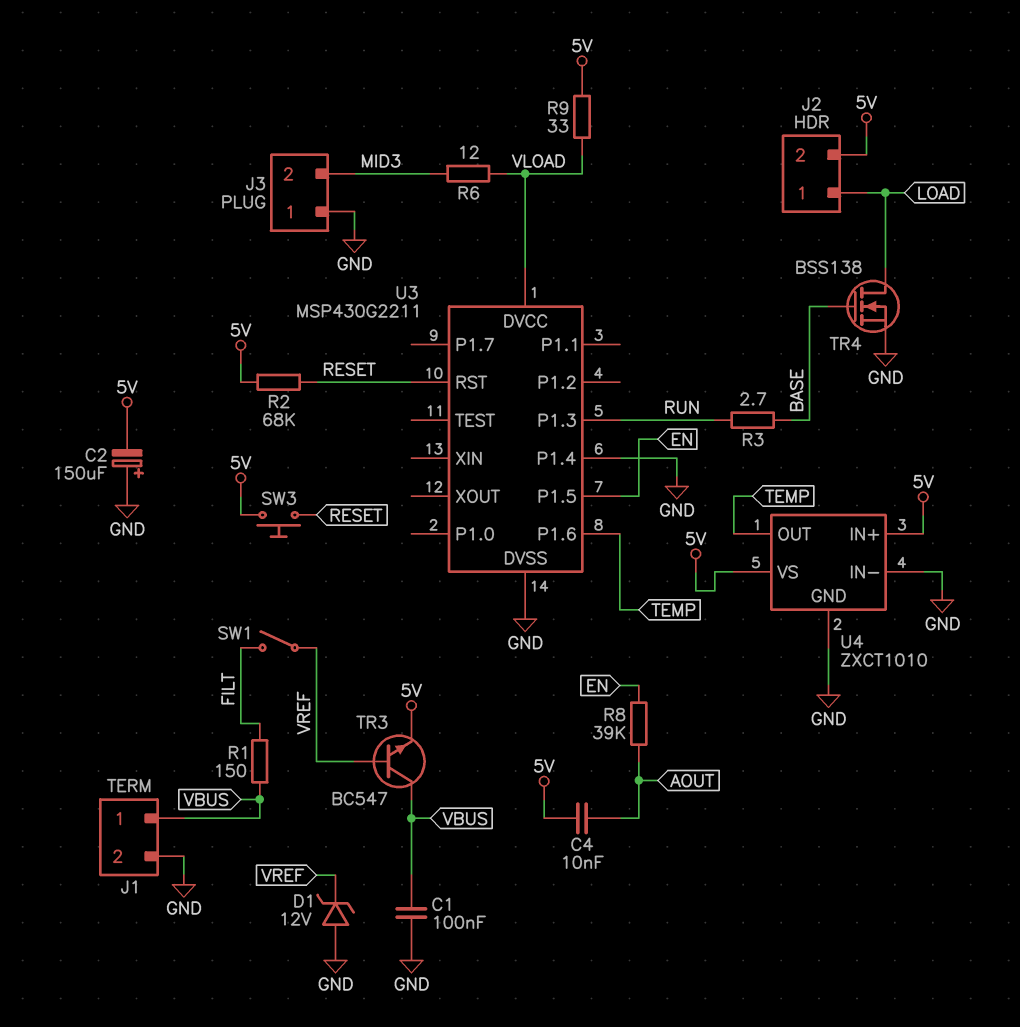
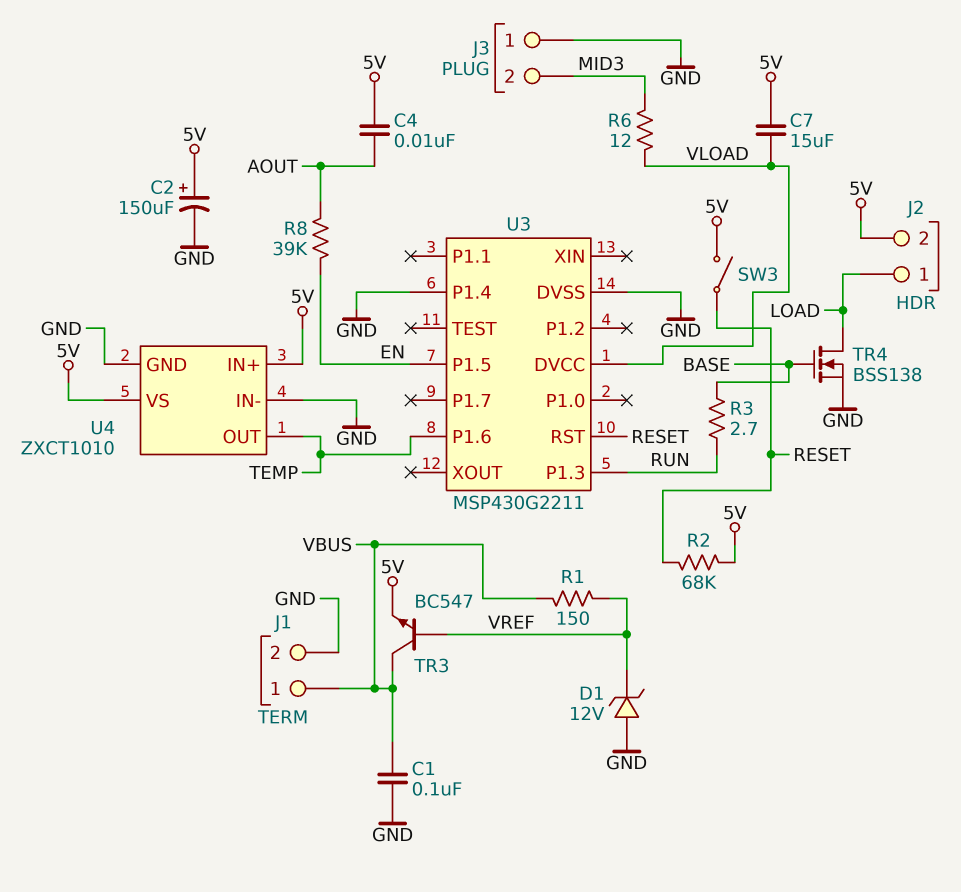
C2: 150uF (plus GND, minus 5V) -> 150uF (plus 5V, minus GND)
C7: none -> 15uF (5V, VLOAD)
R1: 150 (FILT, VBUS) -> 150 (VBUS, VREF)
R9: 33 (5V, VLOAD) -> none
SW1: switch (FILT, VREF) -> none
SW3: button (5V, RESET) -> switch (5V, RESET)

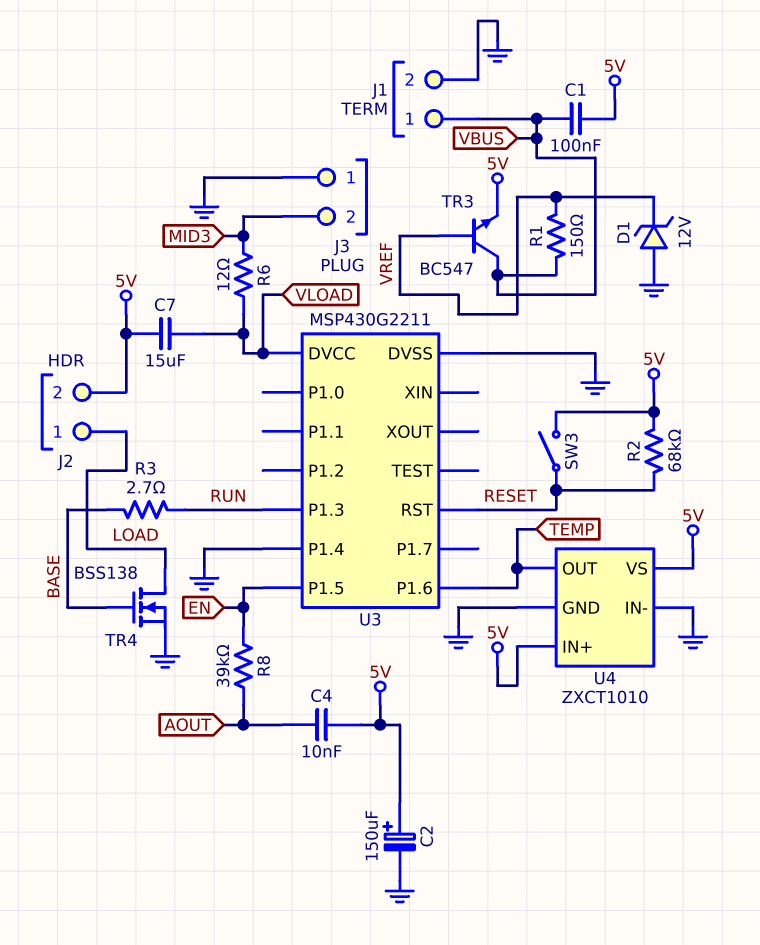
C1: 100nF (GND, VBUS) -> 100nF (5V, VBUS)

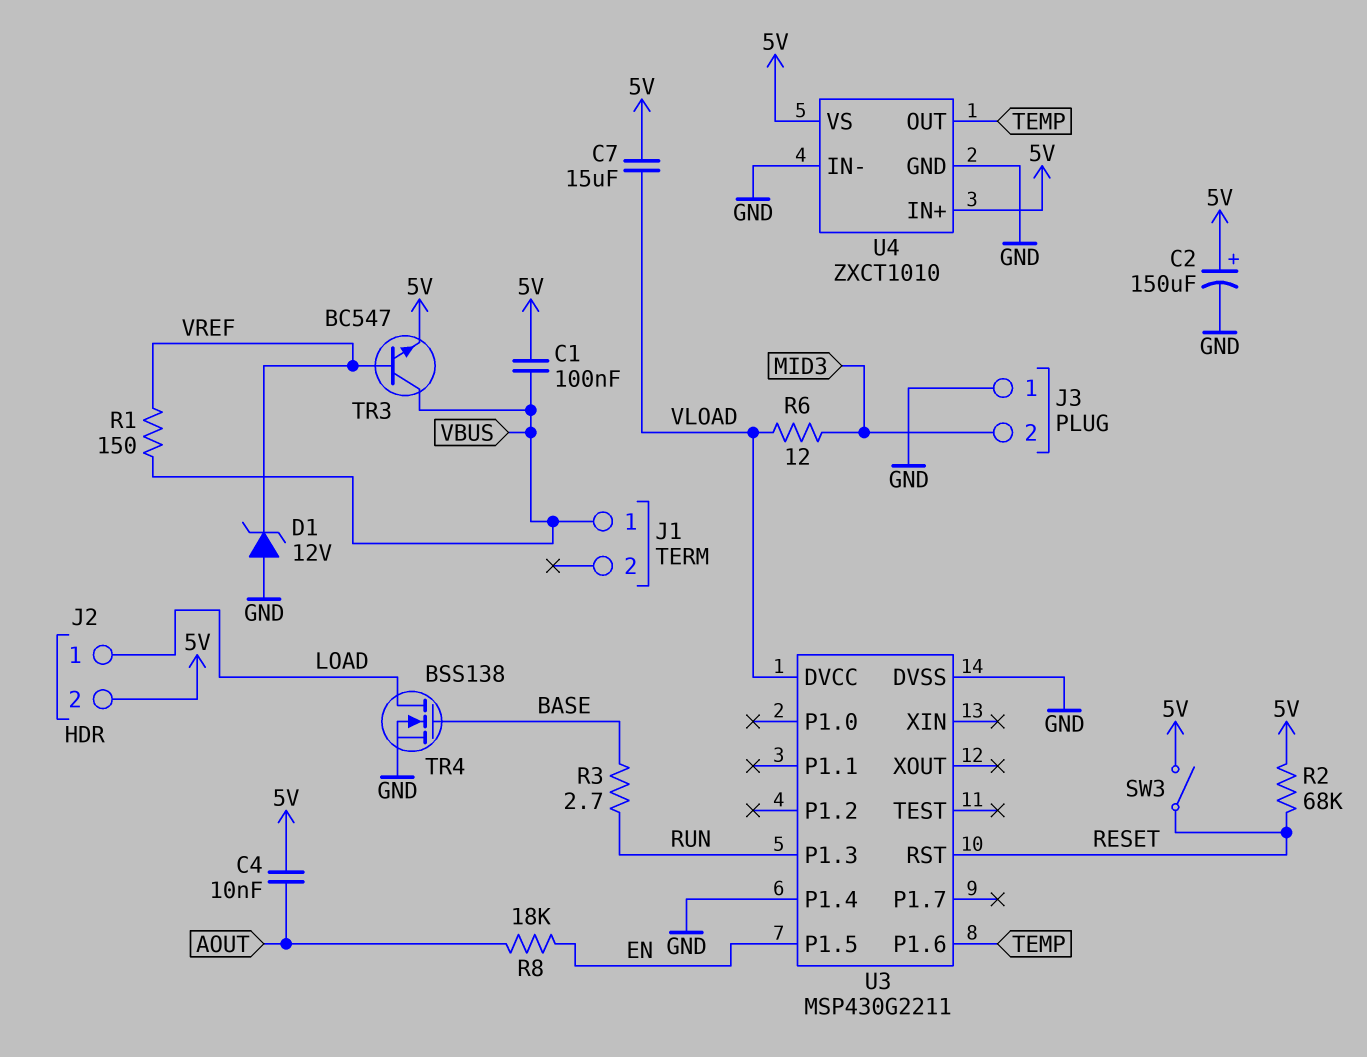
J1 pin 2: GND -> none
R8: 39k (AOUT, EN) -> 18k (AOUT, EN)

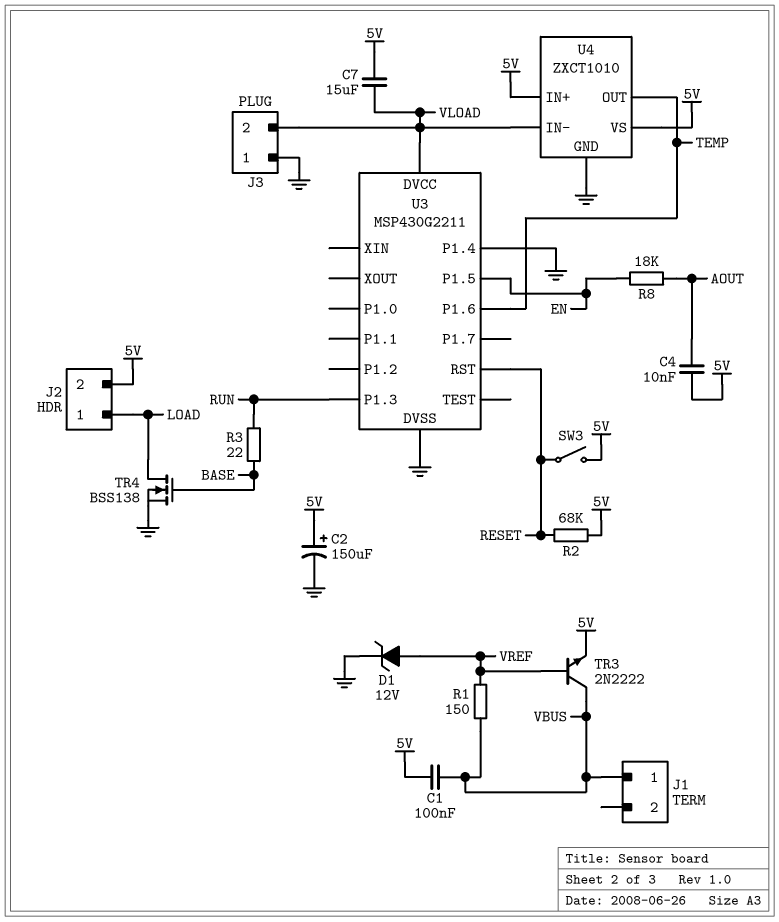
D1: zener 12V (A GND, K VREF) -> zener 12V (A VREF, K GND)
J3 pin 2: MID3 -> VLOAD
R3: 2.7 (BASE, RUN) -> 22 (BASE, RUN)
R6: 12 (MID3, VLOAD) -> none
TR3: NPN BC547 (B VREF, C VBUS, E 5V) -> NPN 2N2222 (B VREF, C VBUS, E 5V)
U4 pin IN-: GND -> VLOAD

